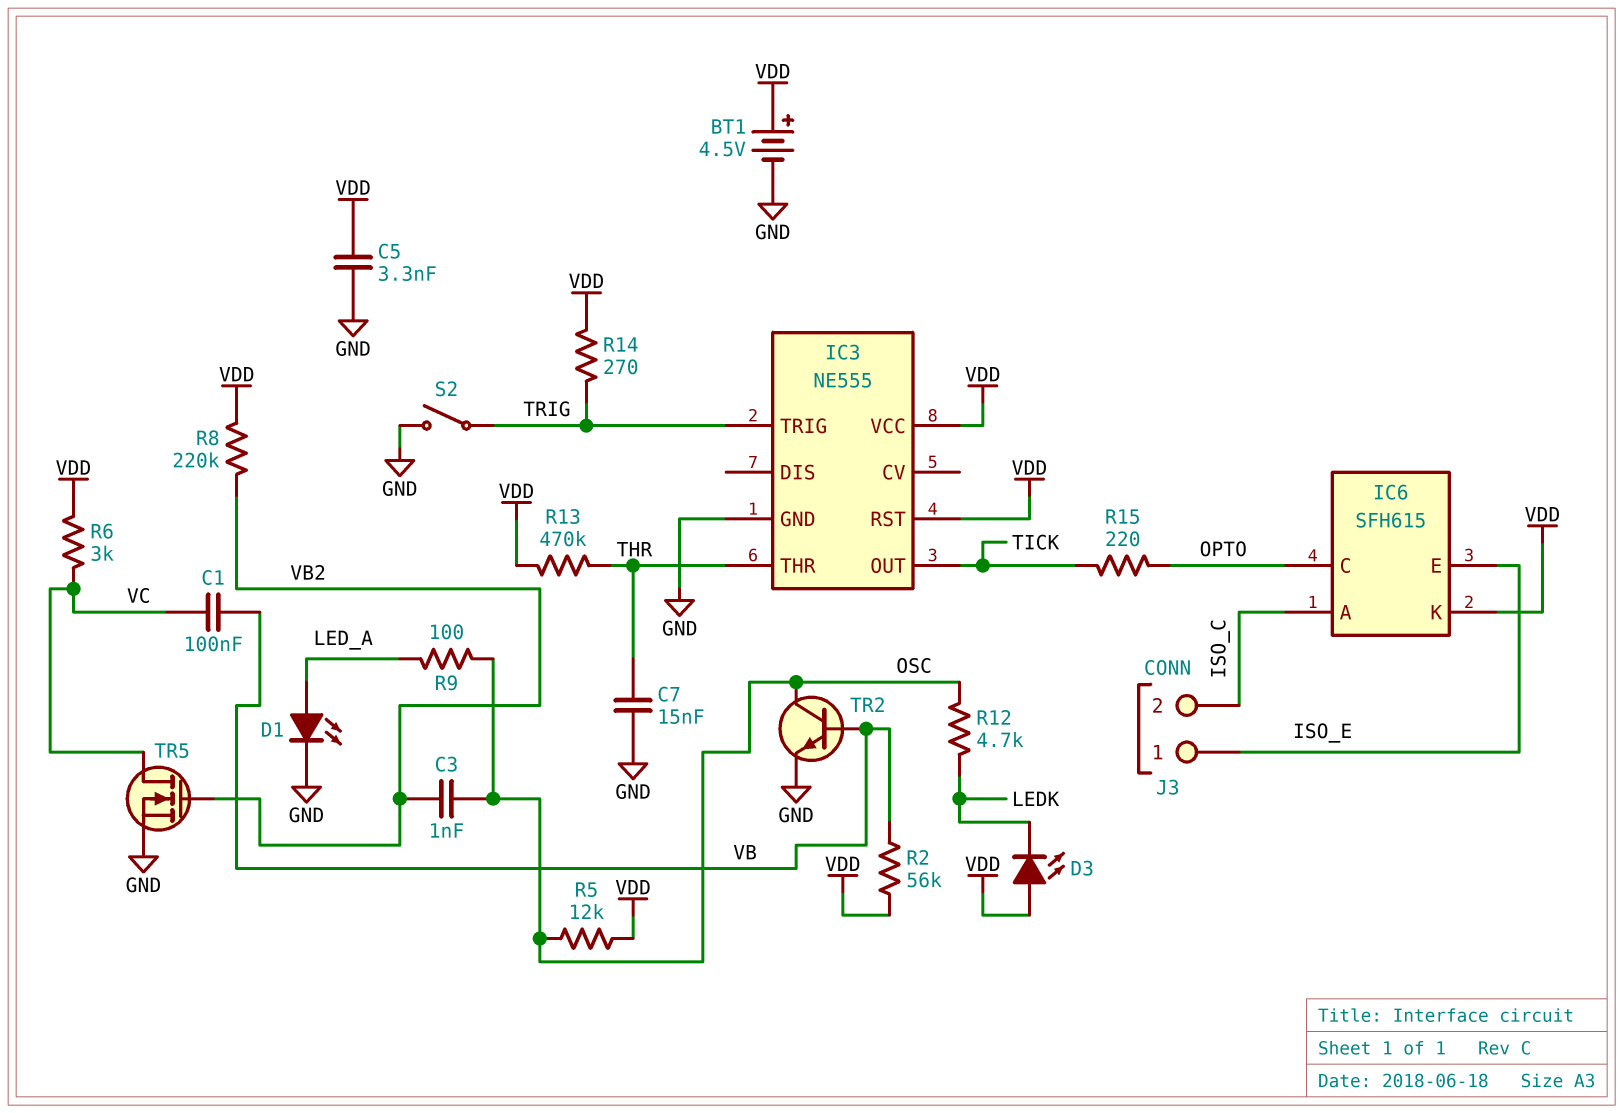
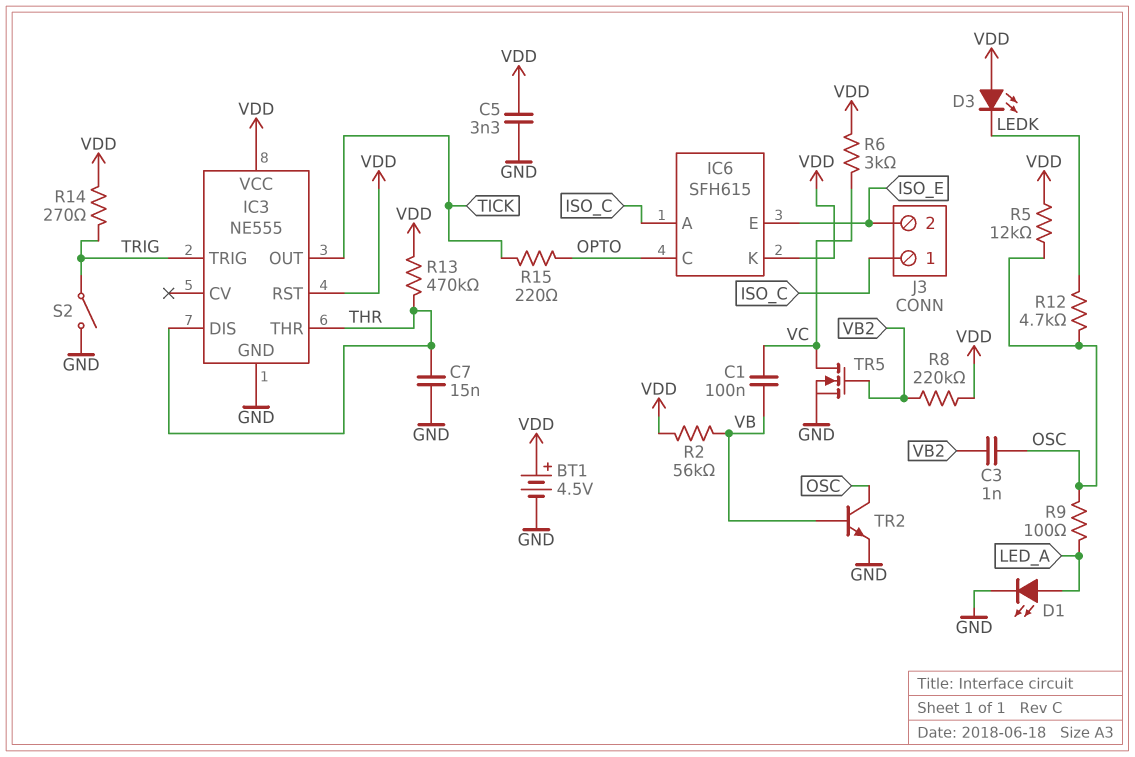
IC3 pin DIS: none -> THR
J3 pin 1: ISO_E -> ISO_C
J3 pin 2: ISO_C -> ISO_E

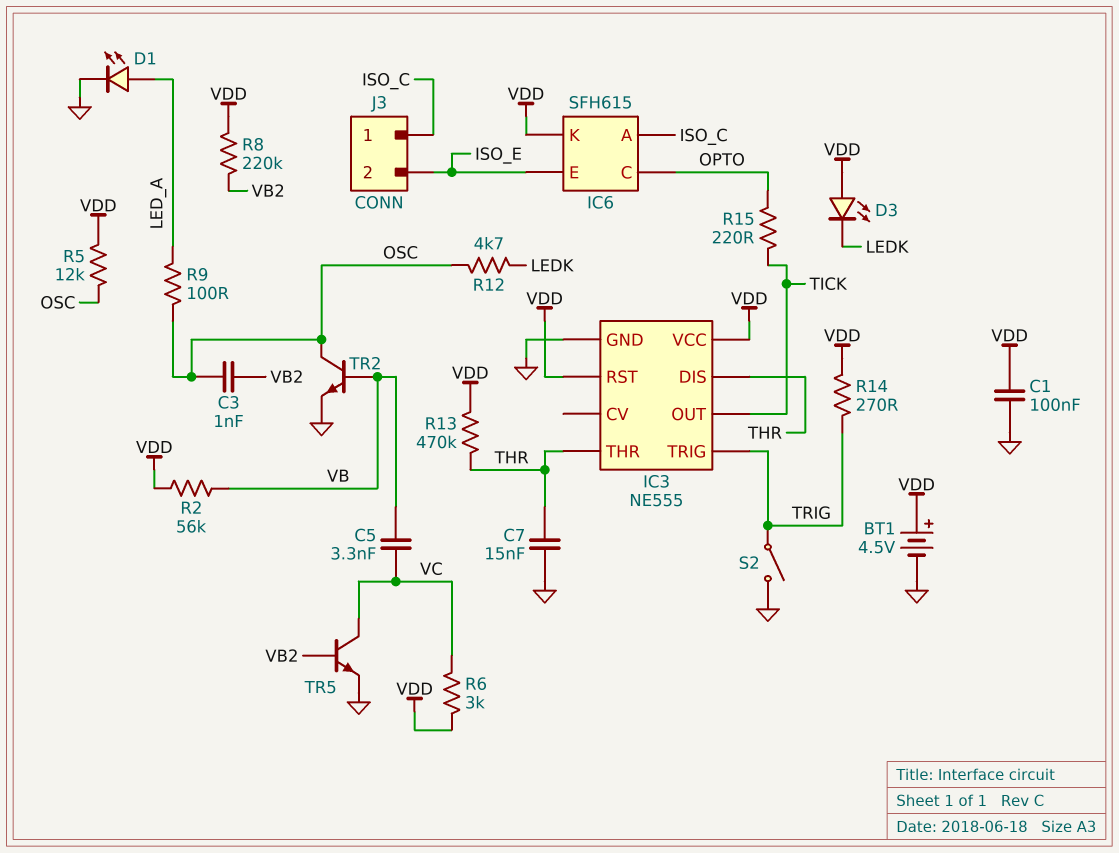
C1: 100nF (VB, VC) -> 100nF (GND, VDD)
C5: 3.3nF (GND, VDD) -> 3.3nF (VB, VC)
TR5: NMOS (G VB2, D VC, S GND) -> NPN (B VB2, C VC, E GND)

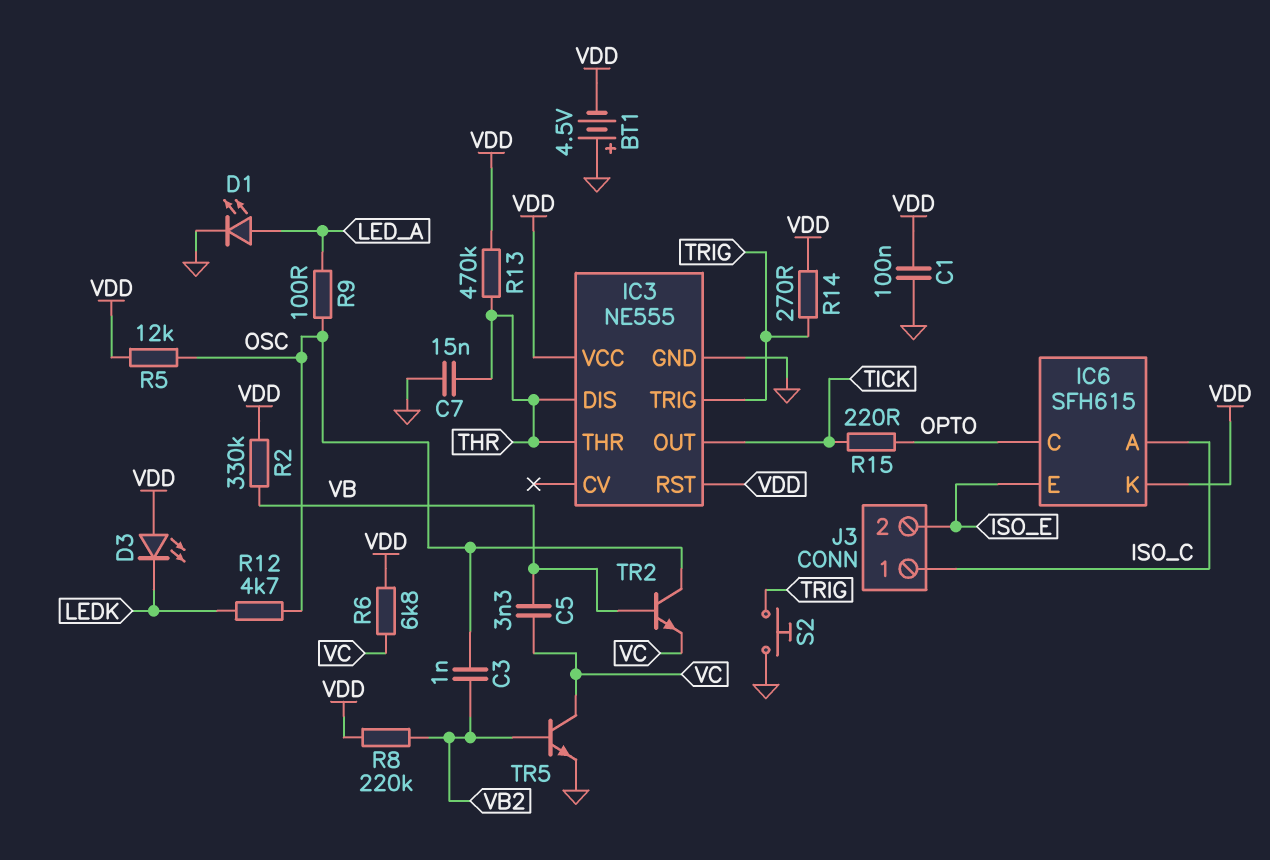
BT1: 4.5V (plus VDD, minus GND) -> 4.5V (plus GND, minus VDD)
R2: 56k (VB, VDD) -> 330k (VB, VDD)
R6: 3k (VC, VDD) -> 6.8k (VC, VDD)
S2: switch (GND, TRIG) -> button (GND, TRIG)
TR2: NPN (B VB, C OSC, E GND) -> NPN (B VB, C OSC, E VC)

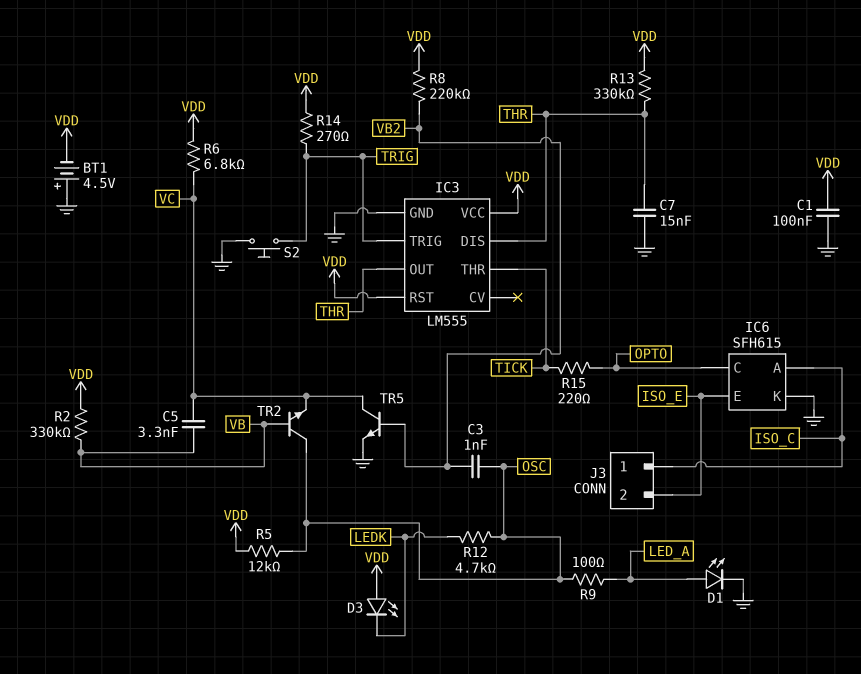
IC3: NE555 -> LM555
IC3 pin OUT: TICK -> THR
IC3 pin THR: THR -> TICK
IC6 pin K: VDD -> GND
R13: 470k (THR, VDD) -> 330k (THR, VDD)

